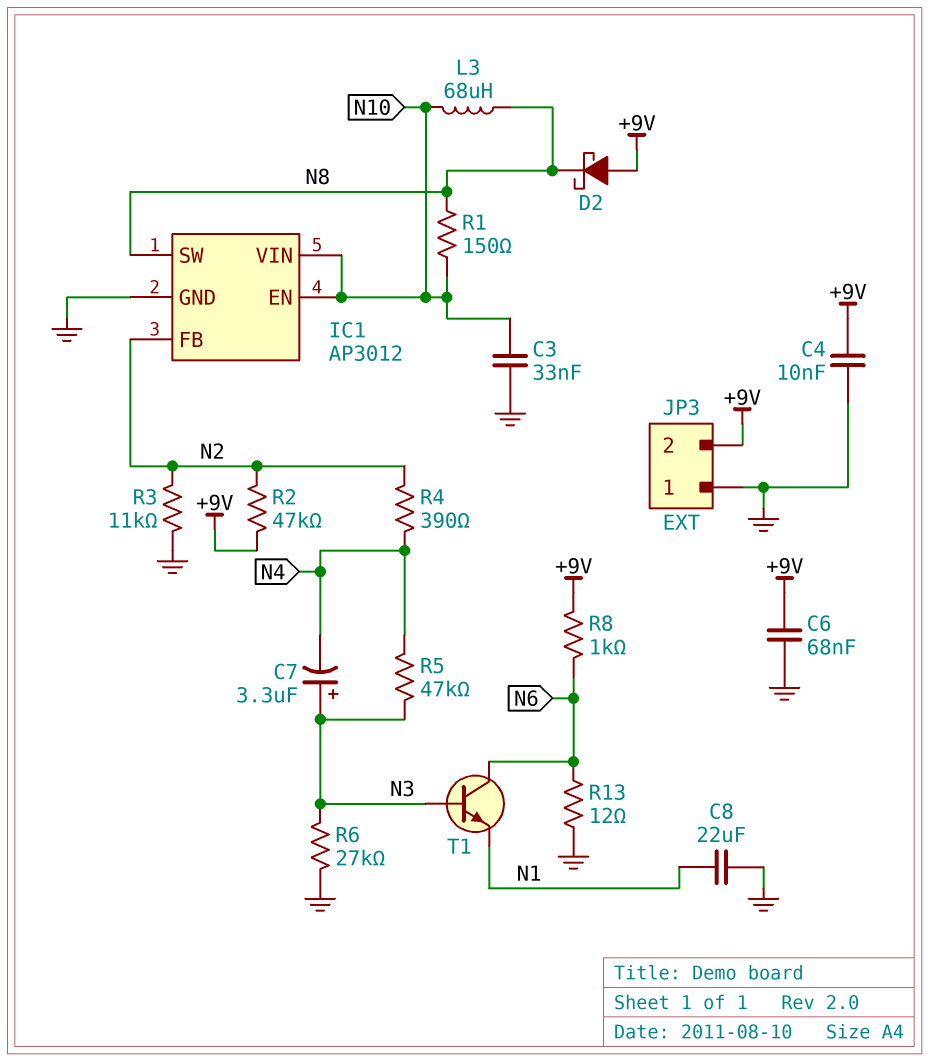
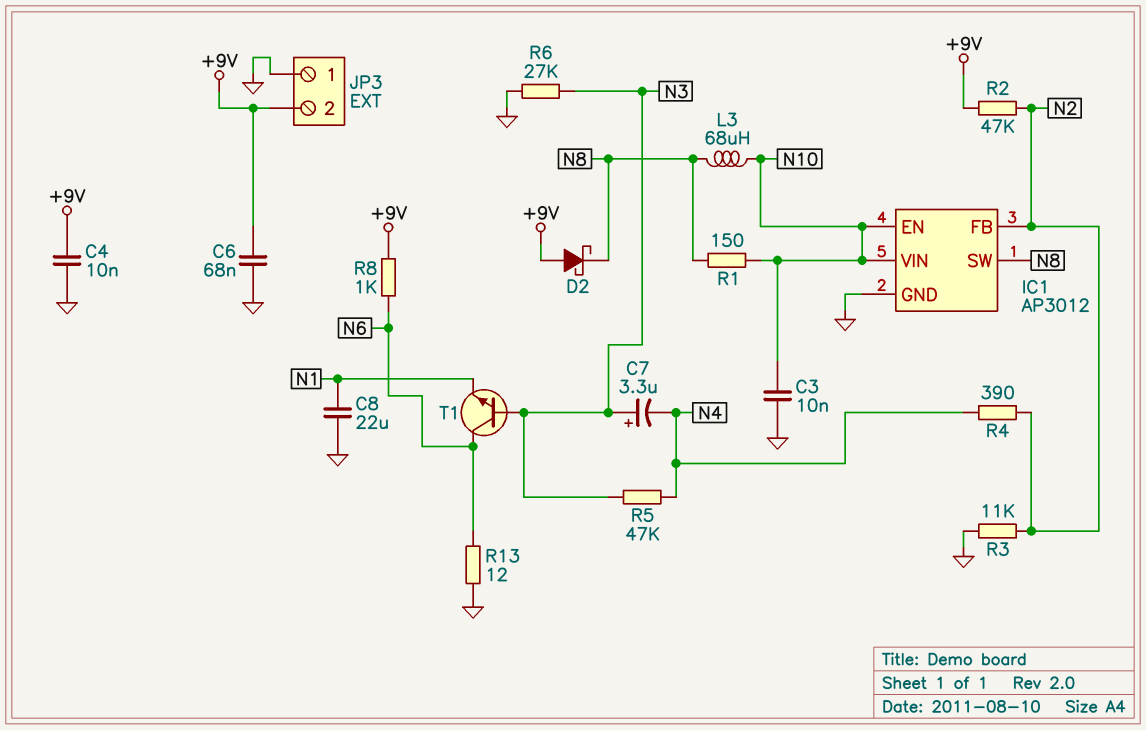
C3: 33nF (GND, N10) -> 10nF (GND, N10)

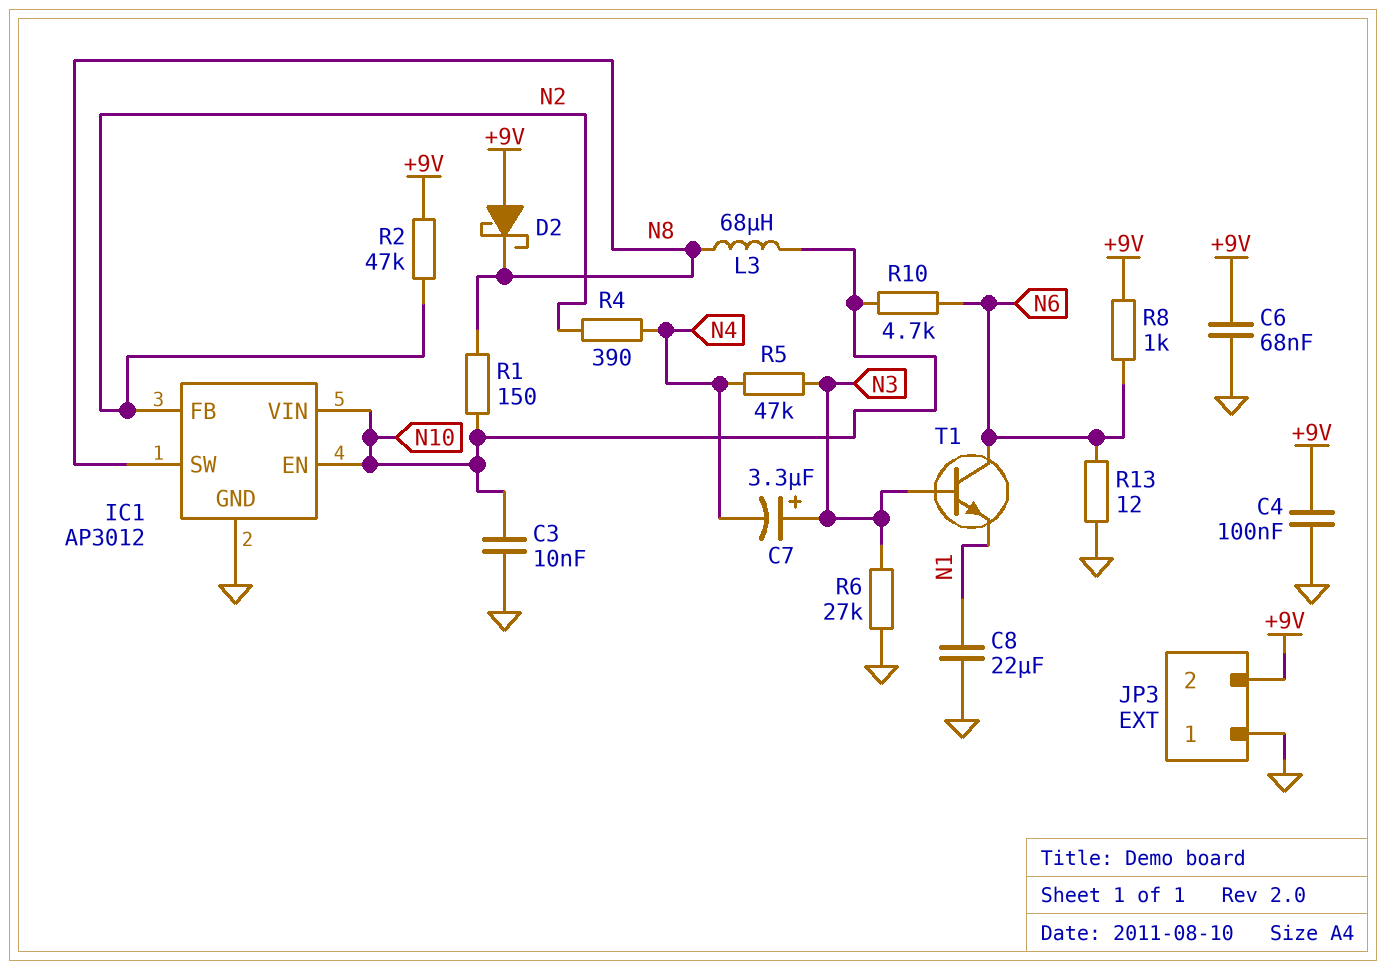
C4: 10nF (+9V, GND) -> 100nF (+9V, GND)
R3: 11k (GND, N2) -> none
R10: none -> 4.7k (N6, N10)

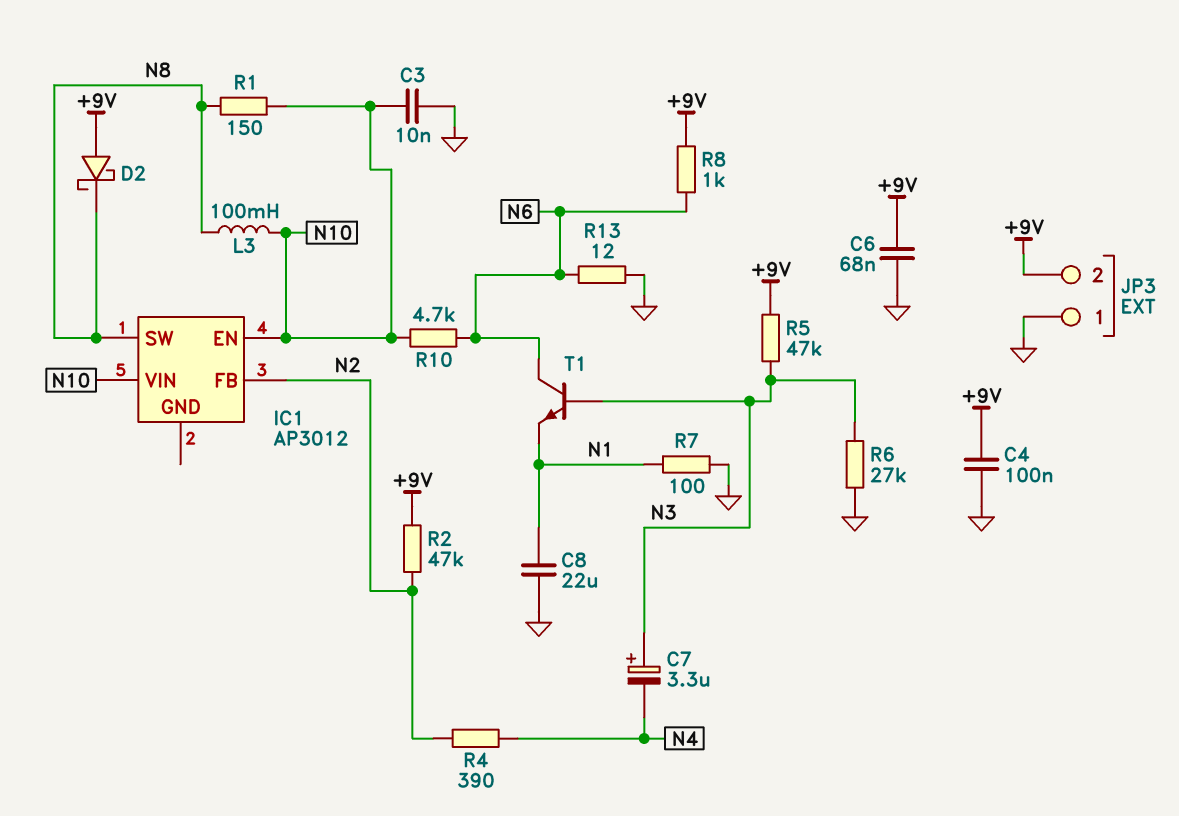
IC1 pin GND: GND -> none
L3: 68uH (N8, N10) -> 100mH (N8, N10)
R5: 47k (N3, N4) -> 47k (+9V, N3)
R7: none -> 100 (GND, N1)

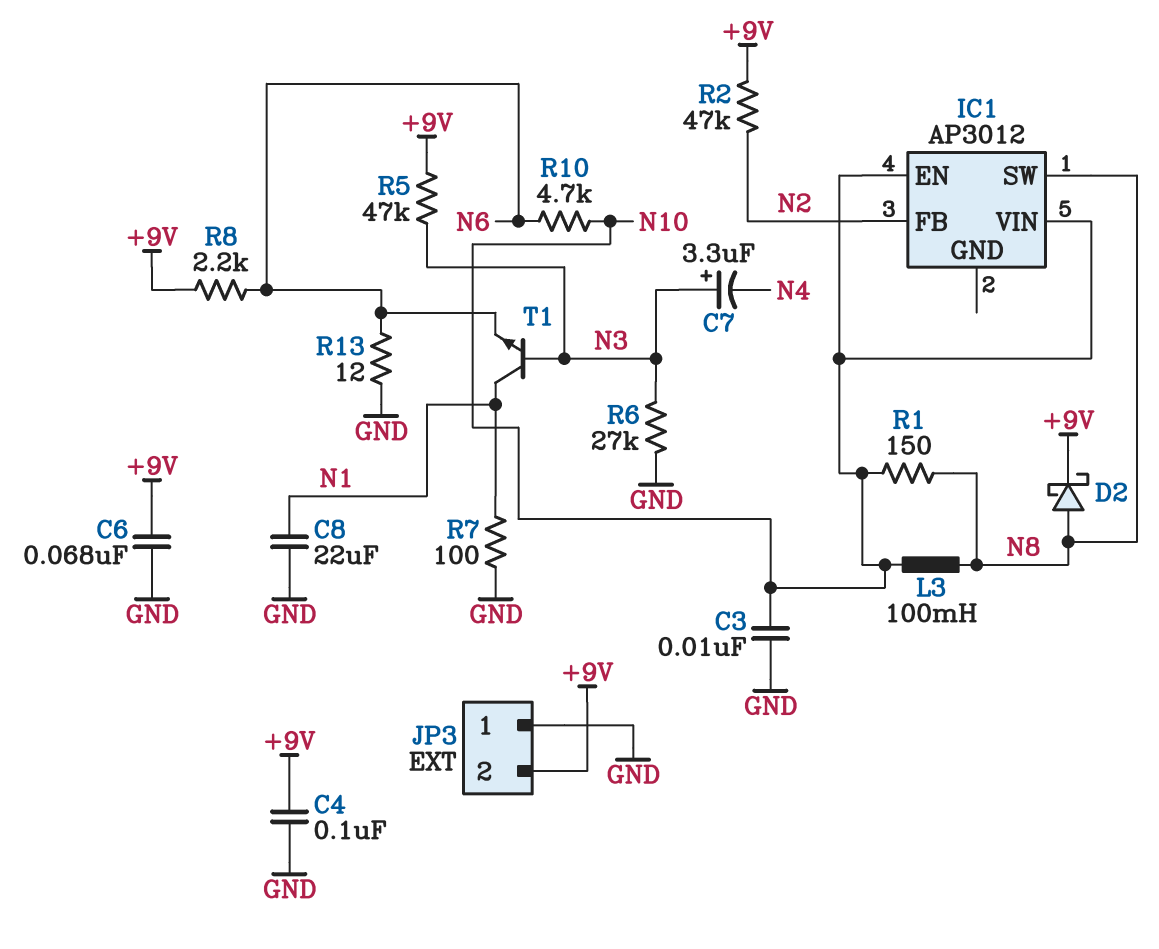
D2: schottky (A +9V, K N8) -> schottky (A N8, K +9V)
R4: 390 (N2, N4) -> none
R8: 1k (+9V, N6) -> 2.2k (+9V, N6)
T1: NPN (B N3, C N6, E N1) -> NPN (B N3, C N1, E N6)

